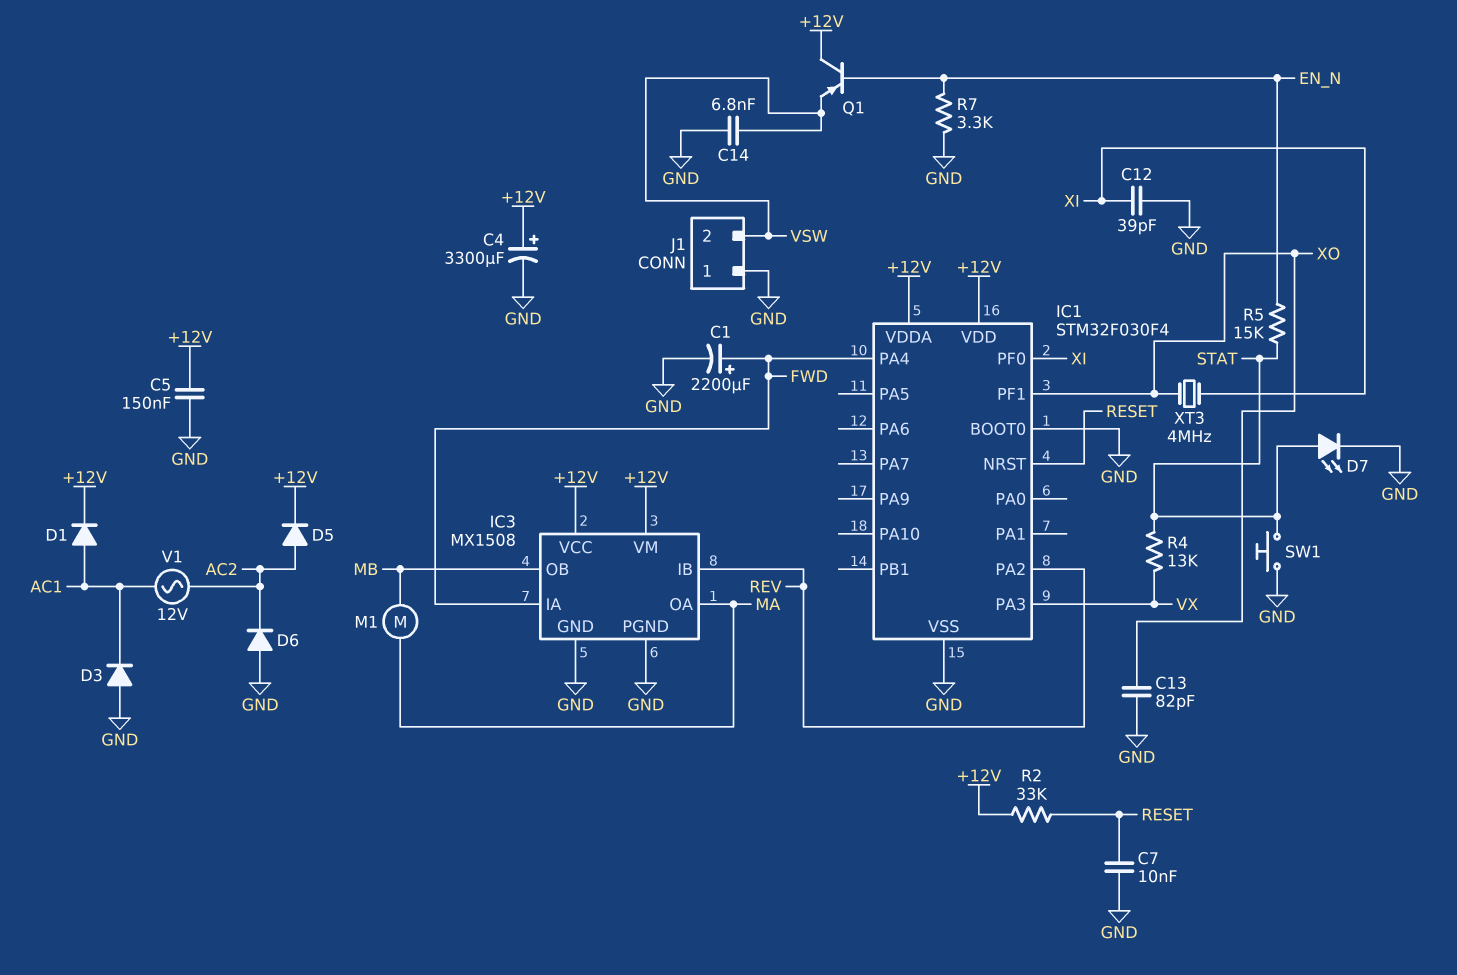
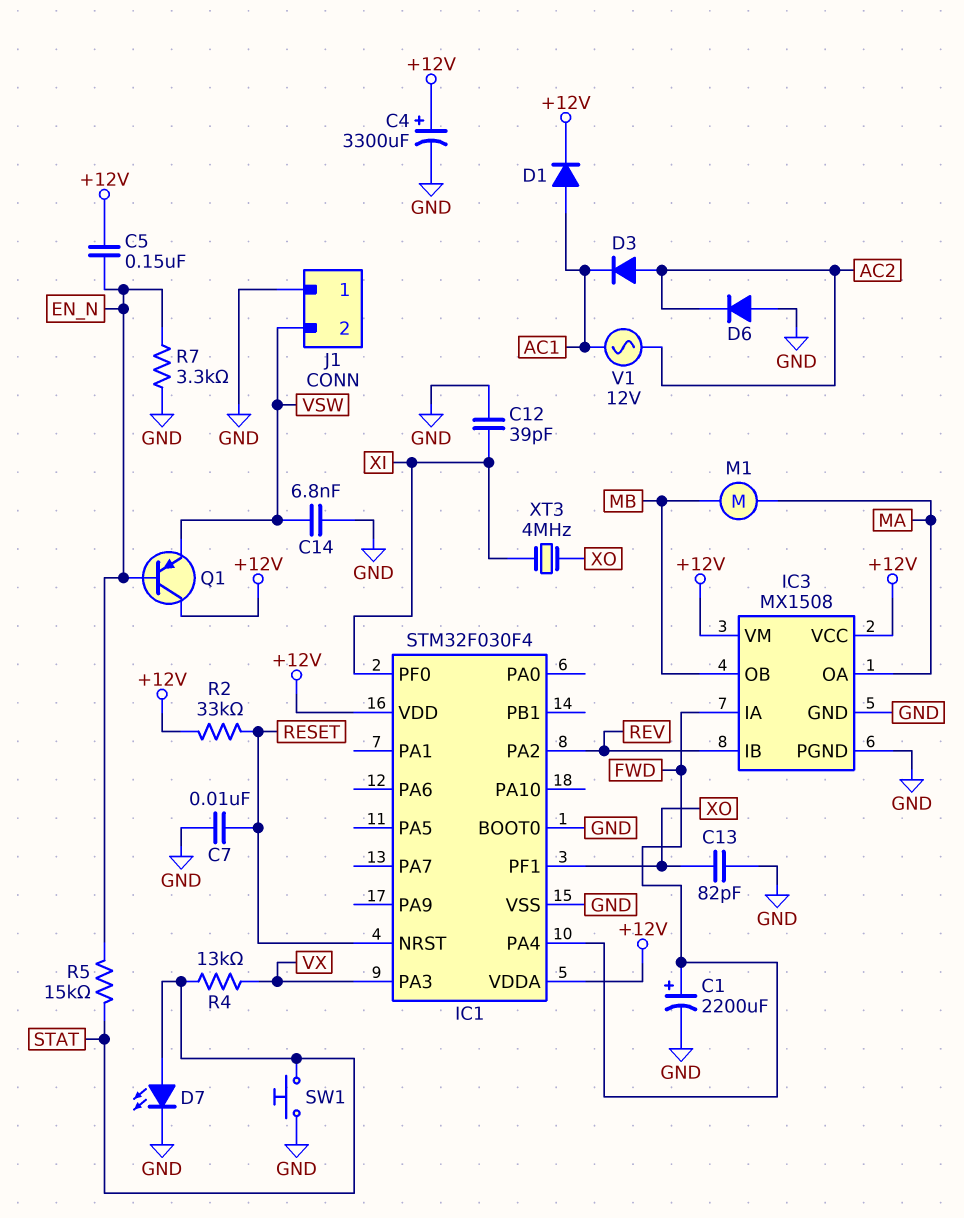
C5: 150nF (+12V, GND) -> 150nF (+12V, EN_N)
D3: diode (A GND, K AC1) -> diode (A AC2, K AC1)
D5: diode (A AC2, K +12V) -> none

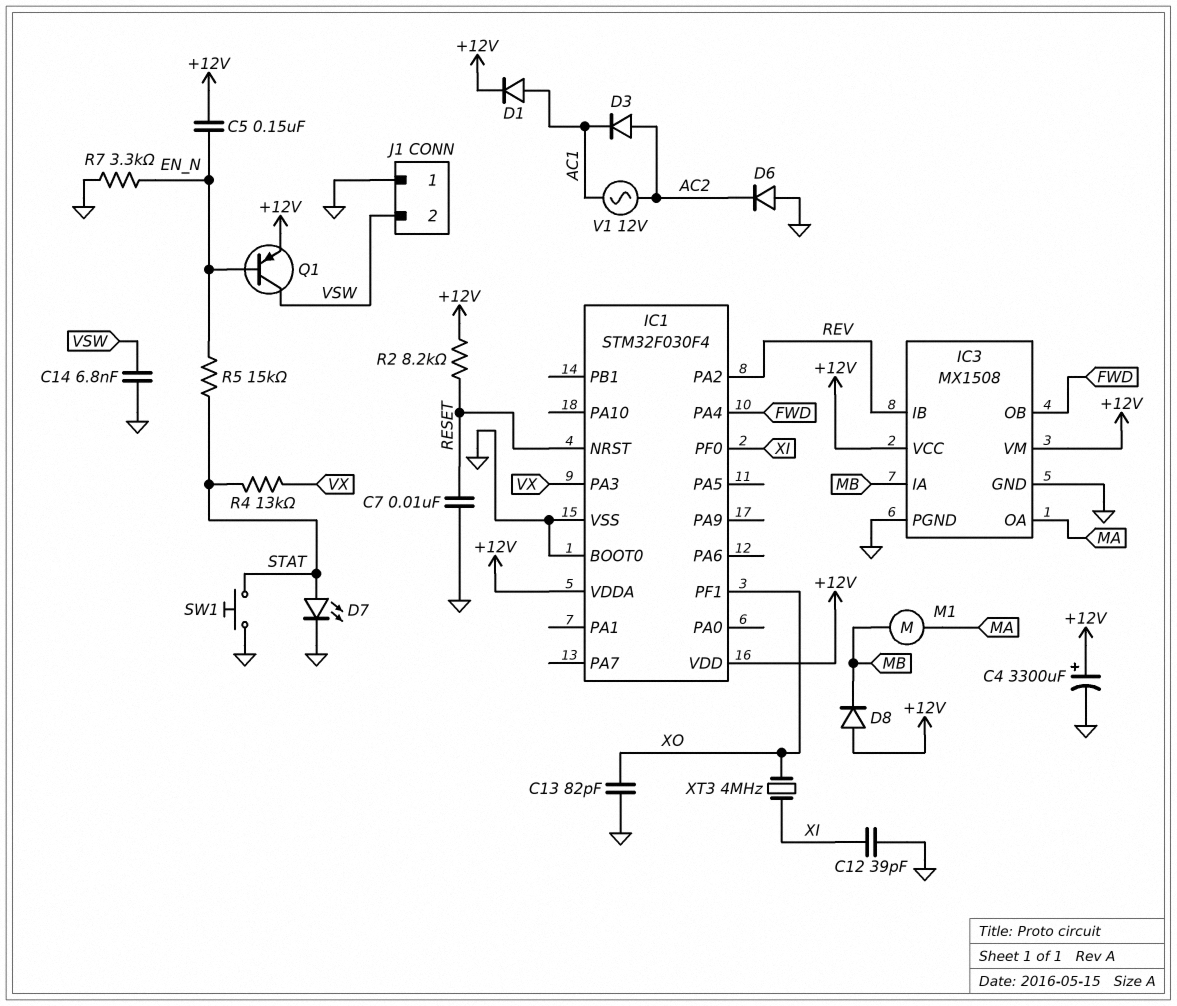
C1: 2200uF (plus FWD, minus GND) -> none
D8: none -> diode (A +12V, K MB)
IC3 pin IA: FWD -> MB
IC3 pin OB: MB -> FWD
Q1: PNP (B EN_N, C +12V, E VSW) -> PNP (B EN_N, C VSW, E +12V)
R2: 33k (+12V, RESET) -> 8.2k (+12V, RESET)

